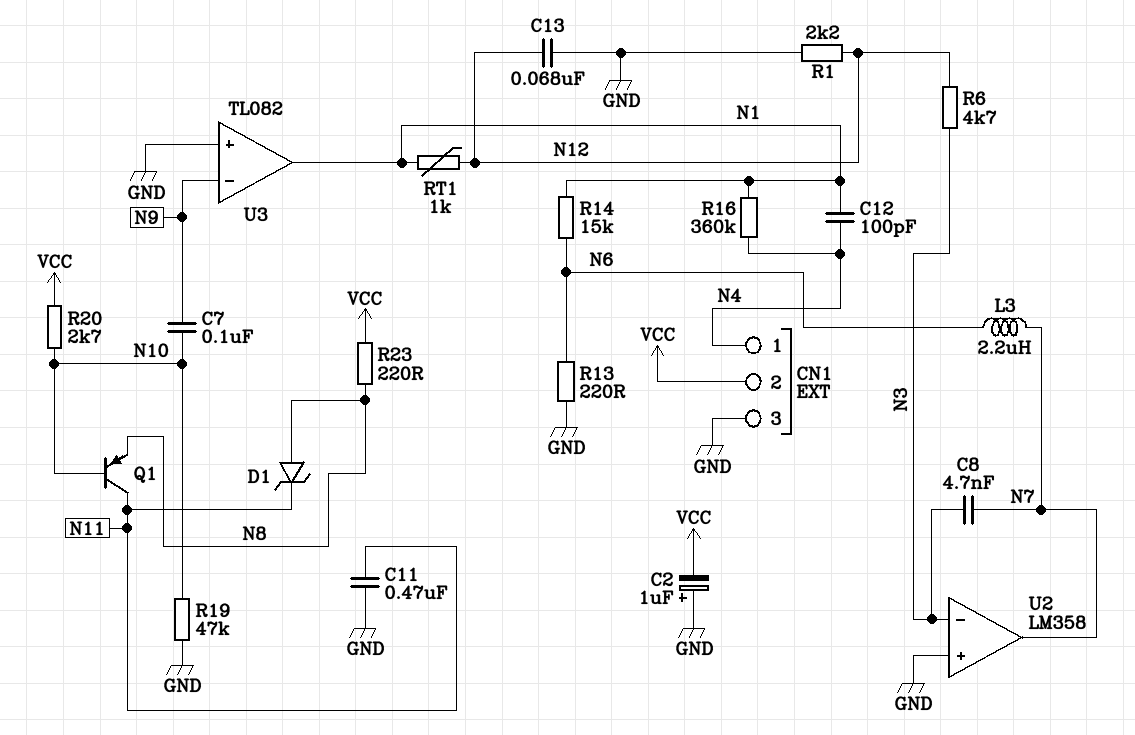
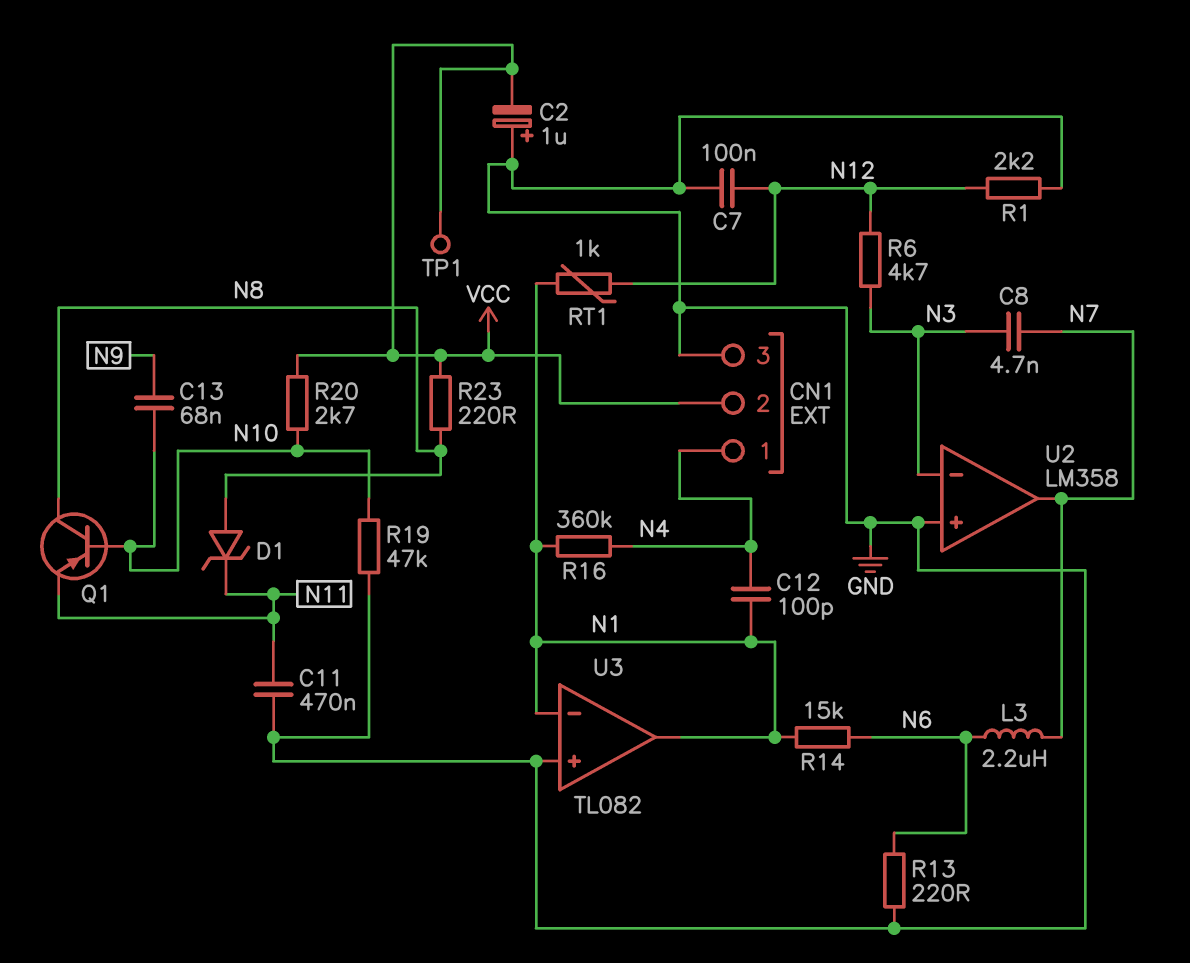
C7: 100nF (N9, N10) -> 100nF (GND, N12)
C13: 68nF (GND, N12) -> 68nF (N9, N10)
Q1: PNP (B N10, C N11, E N8) -> PNP (B N10, C N8, E N11)
TP1: none -> test point (VCC)
U3 pin in-: N9 -> N1

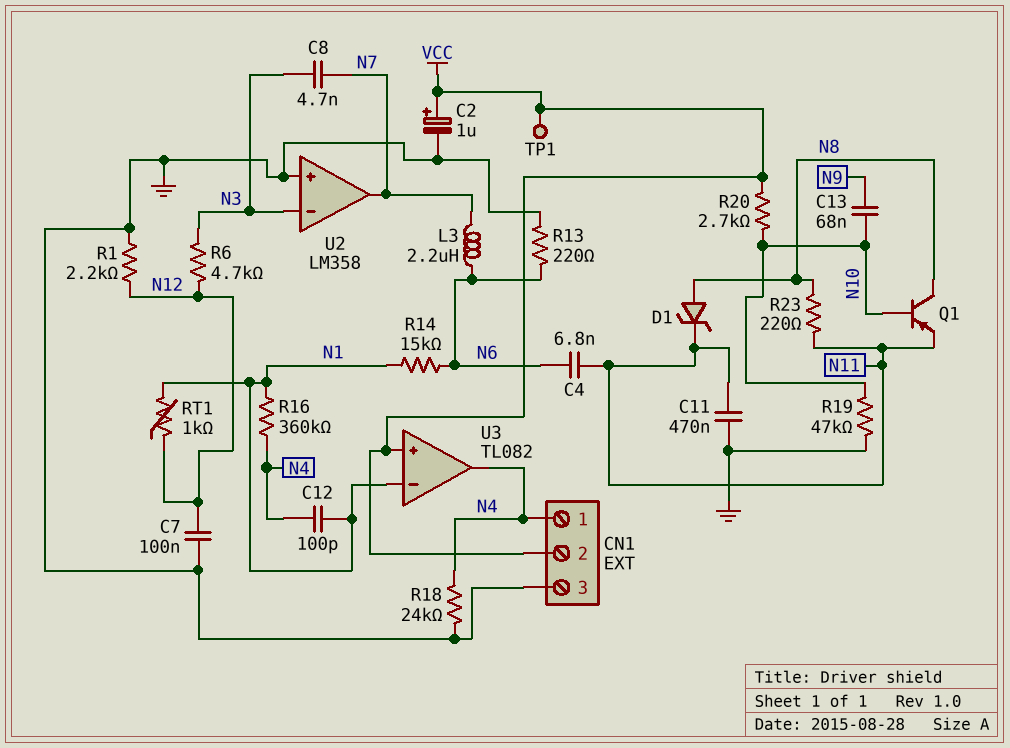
C2: 1uF (plus GND, minus VCC) -> 1uF (plus VCC, minus GND)
C4: none -> 6.8nF (N6, N11)
R18: none -> 24k (GND, N4)
R23: 220 (N8, VCC) -> 220 (N8, N11)
U3 pin in+: GND -> VCC
U3 pin out: N1 -> N4

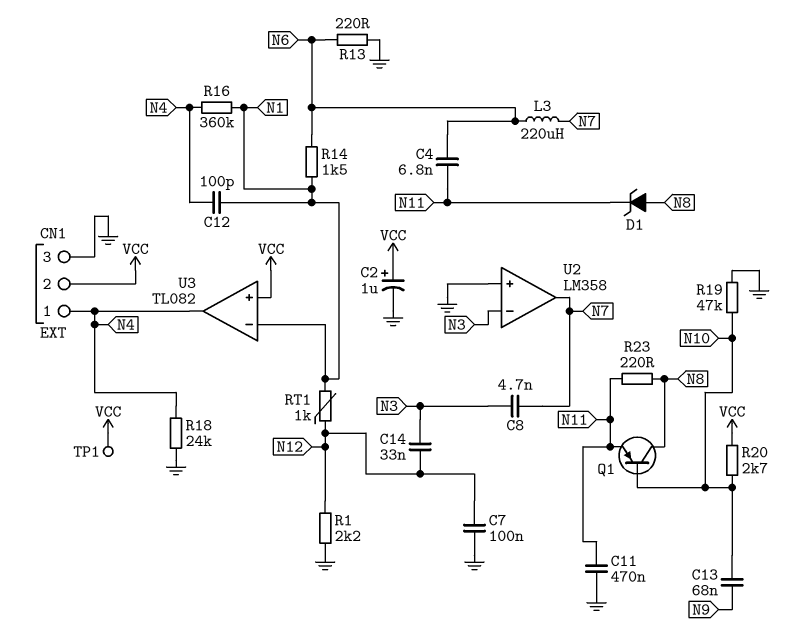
C14: none -> 33nF (N3, N12)
L3: 2.2uH (N6, N7) -> 220uH (N6, N7)
R6: 4.7k (N3, N12) -> none
R14: 15k (N1, N6) -> 1.5k (N1, N6)

